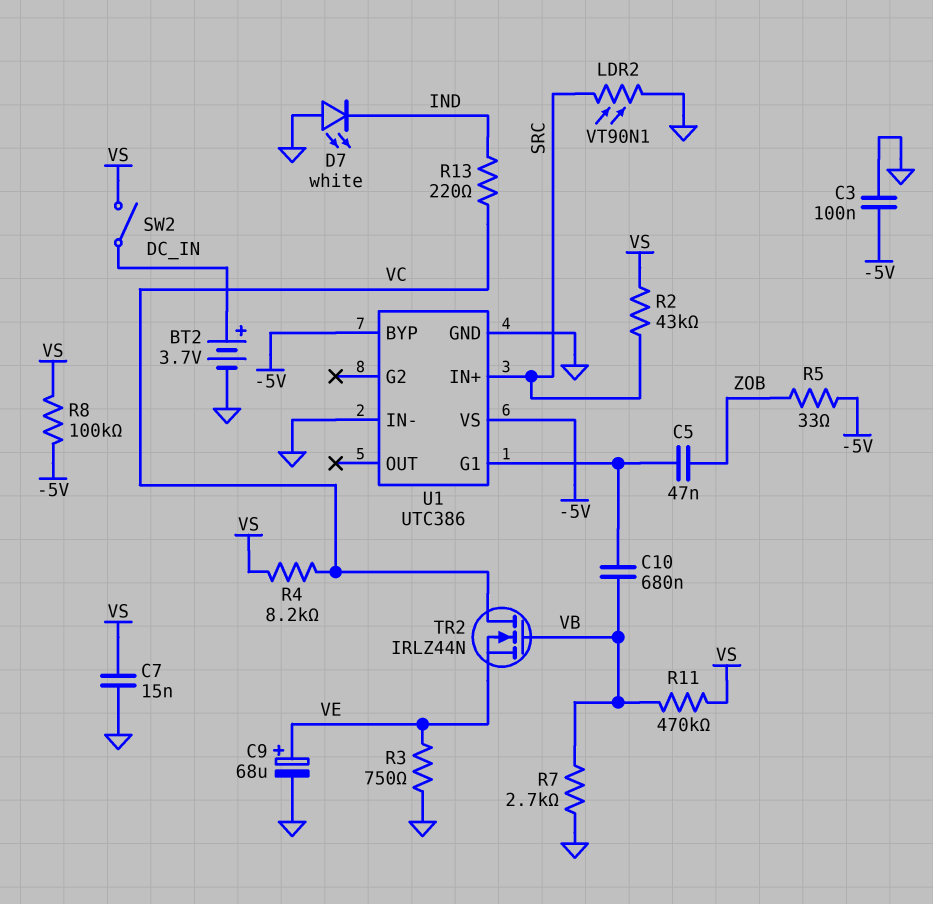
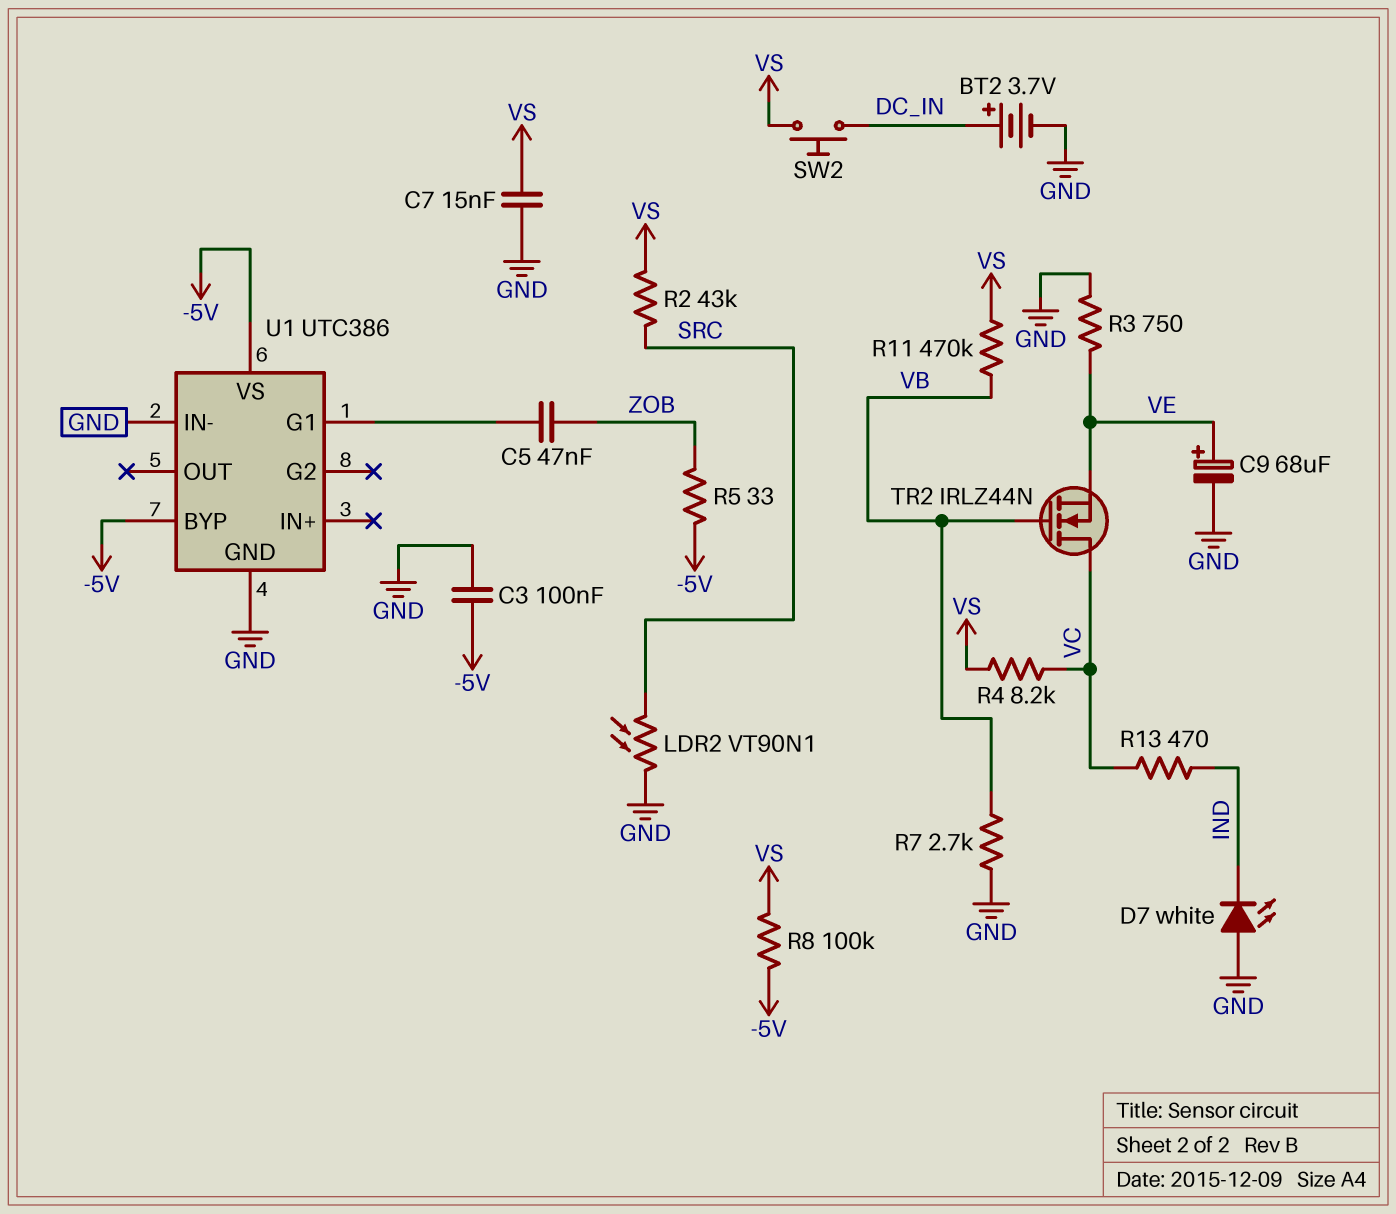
C10: 680nF (U1/G1, VB) -> none
R13: 220 (IND, VC) -> 470 (IND, VC)
SW2: switch (DC_IN, VS) -> button (DC_IN, VS)
U1 pin IN+: SRC -> none

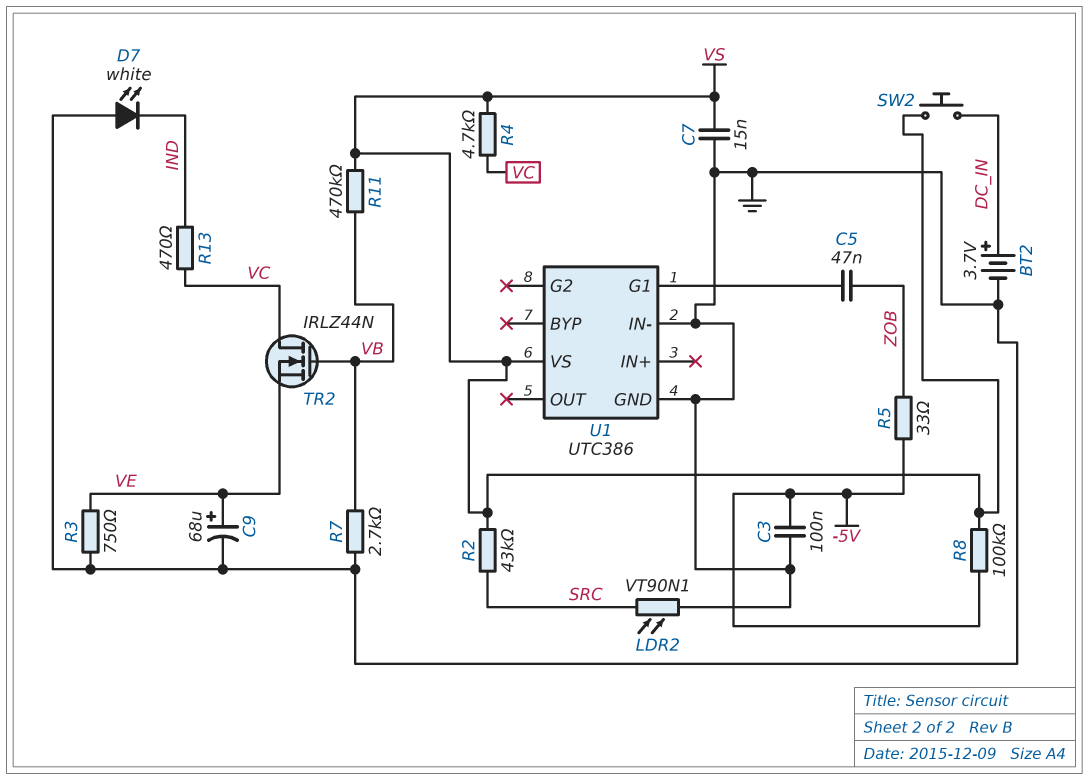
R4: 8.2k (VC, VS) -> 4.7k (VC, VS)
U1 pin BYP: -5V -> none
U1 pin VS: -5V -> VS

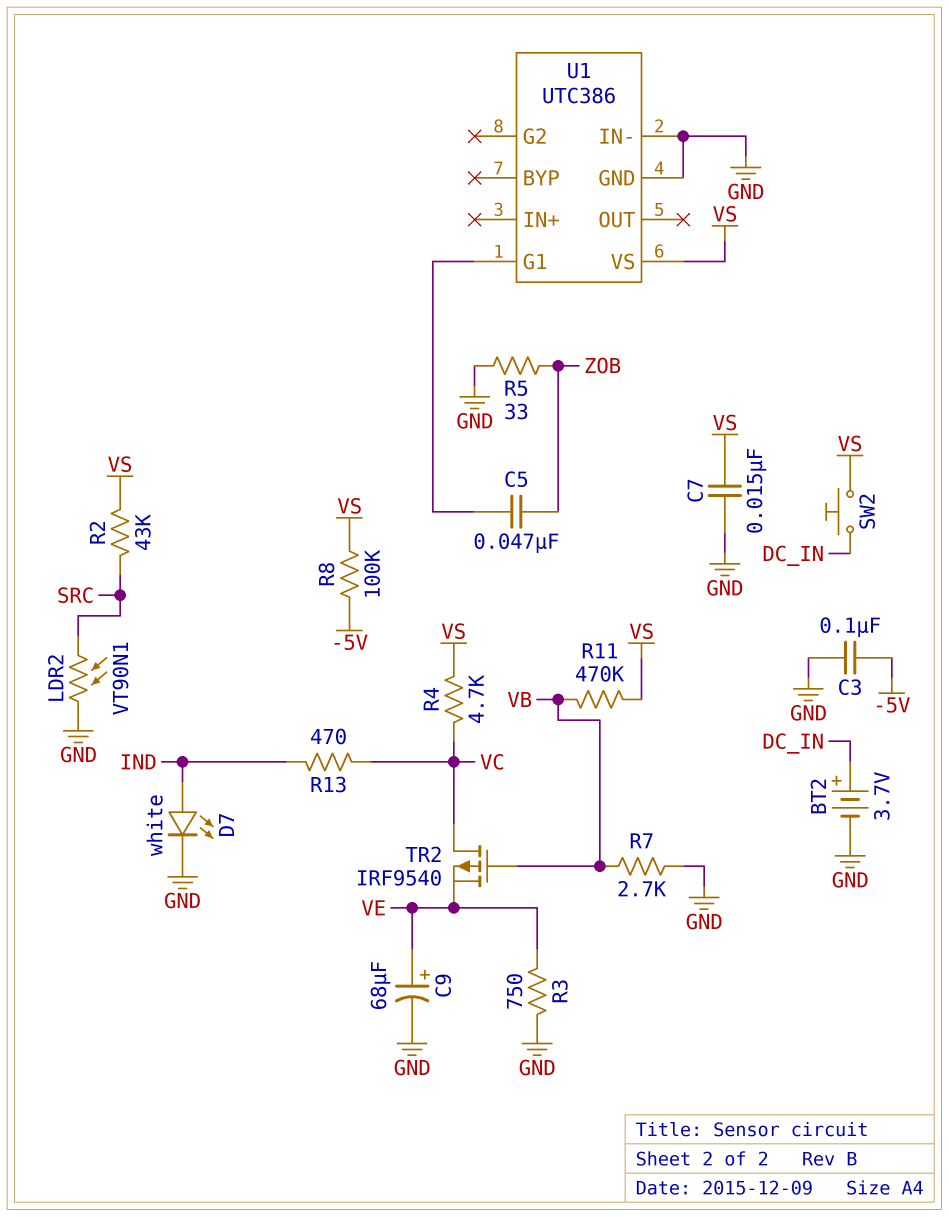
D7: LED white (A GND, K IND) -> LED white (A IND, K GND)
R5: 33 (-5V, ZOB) -> 33 (GND, ZOB)
TR2: NMOS IRLZ44N (G VB, D VC, S VE) -> PMOS IRF9540 (G VB, D VC, S VE)

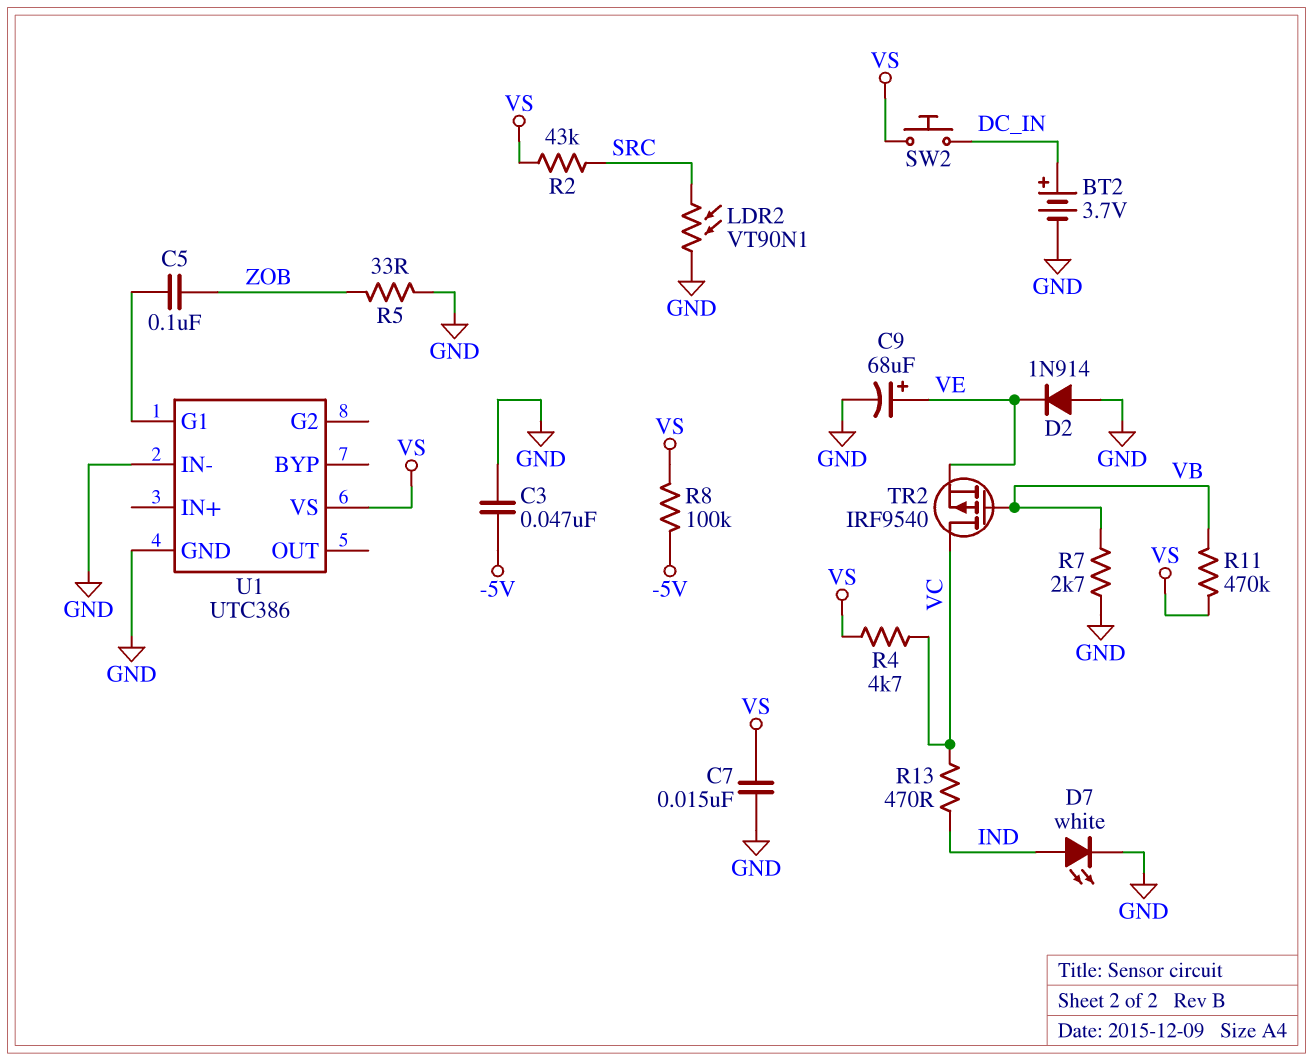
C3: 100nF (-5V, GND) -> 47nF (-5V, GND)
C5: 47nF (U1/G1, ZOB) -> 100nF (U1/G1, ZOB)
D2: none -> diode 1N914 (A GND, K VE)
R3: 750 (GND, VE) -> none

